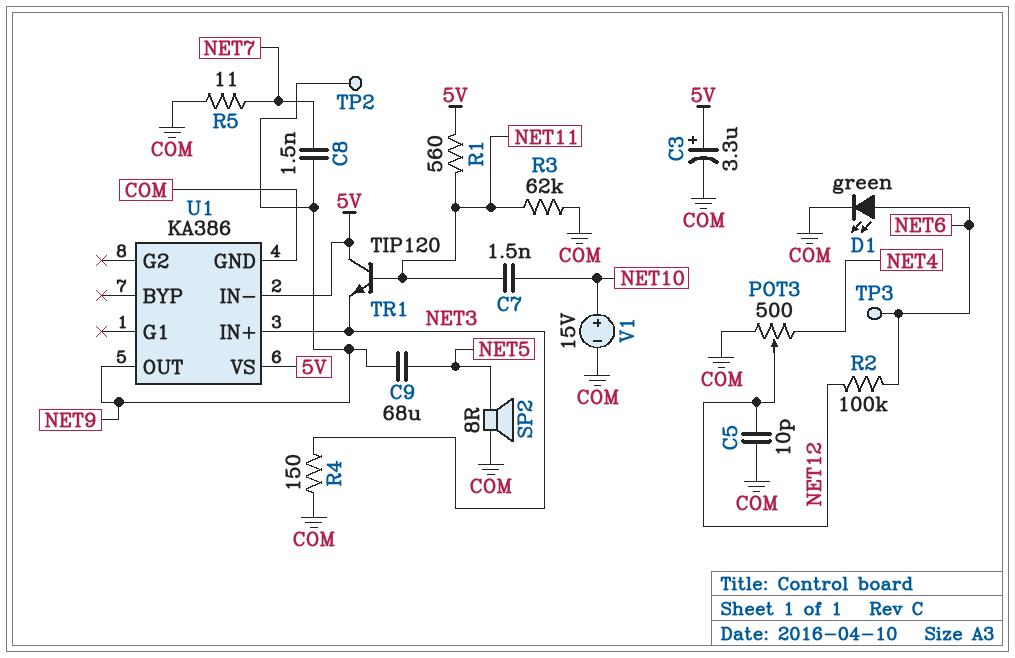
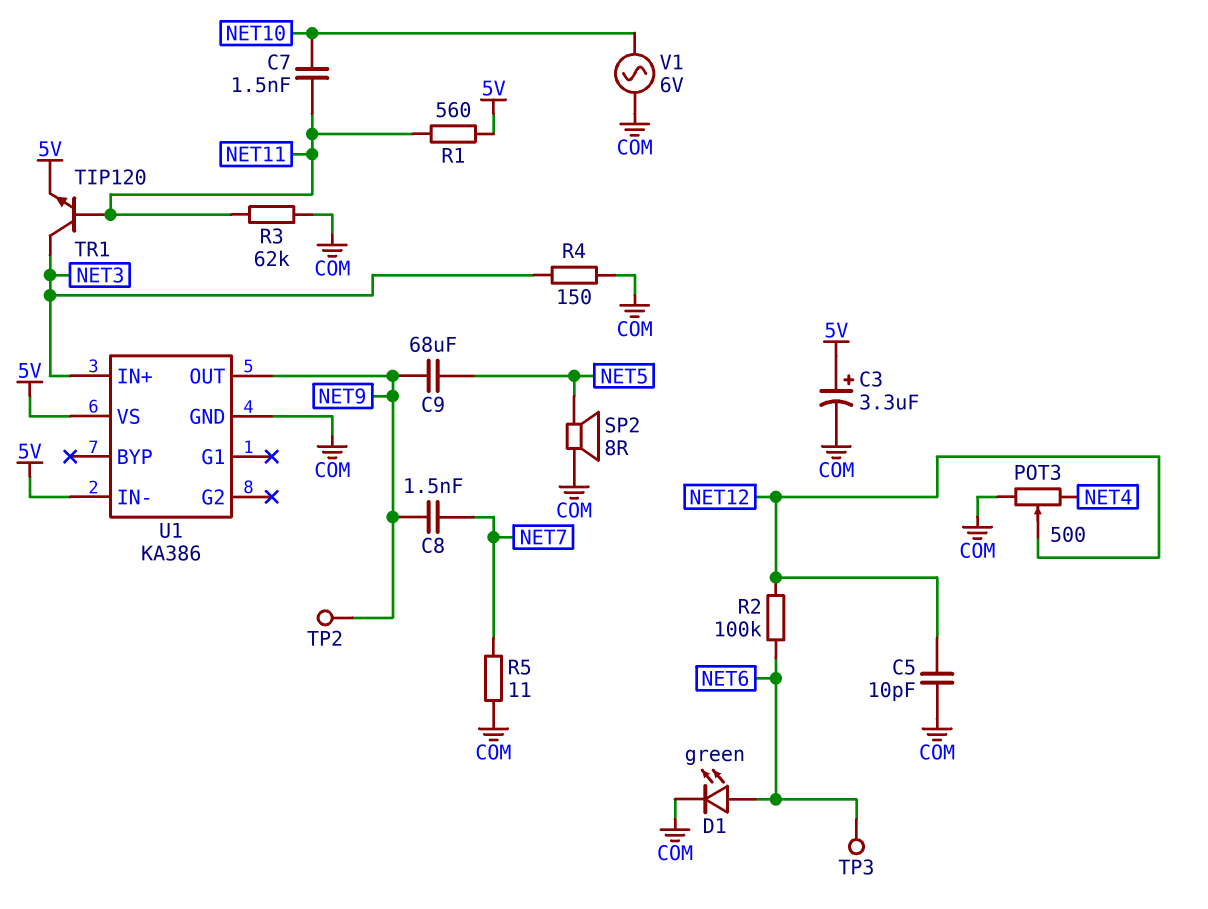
TR1: NPN TIP120 (B NET11, C 5V, E NET3) -> NPN TIP120 (B NET11, C NET3, E 5V)
V1: 15V (plus NET10, minus COM) -> AC 6V (COM, NET10)

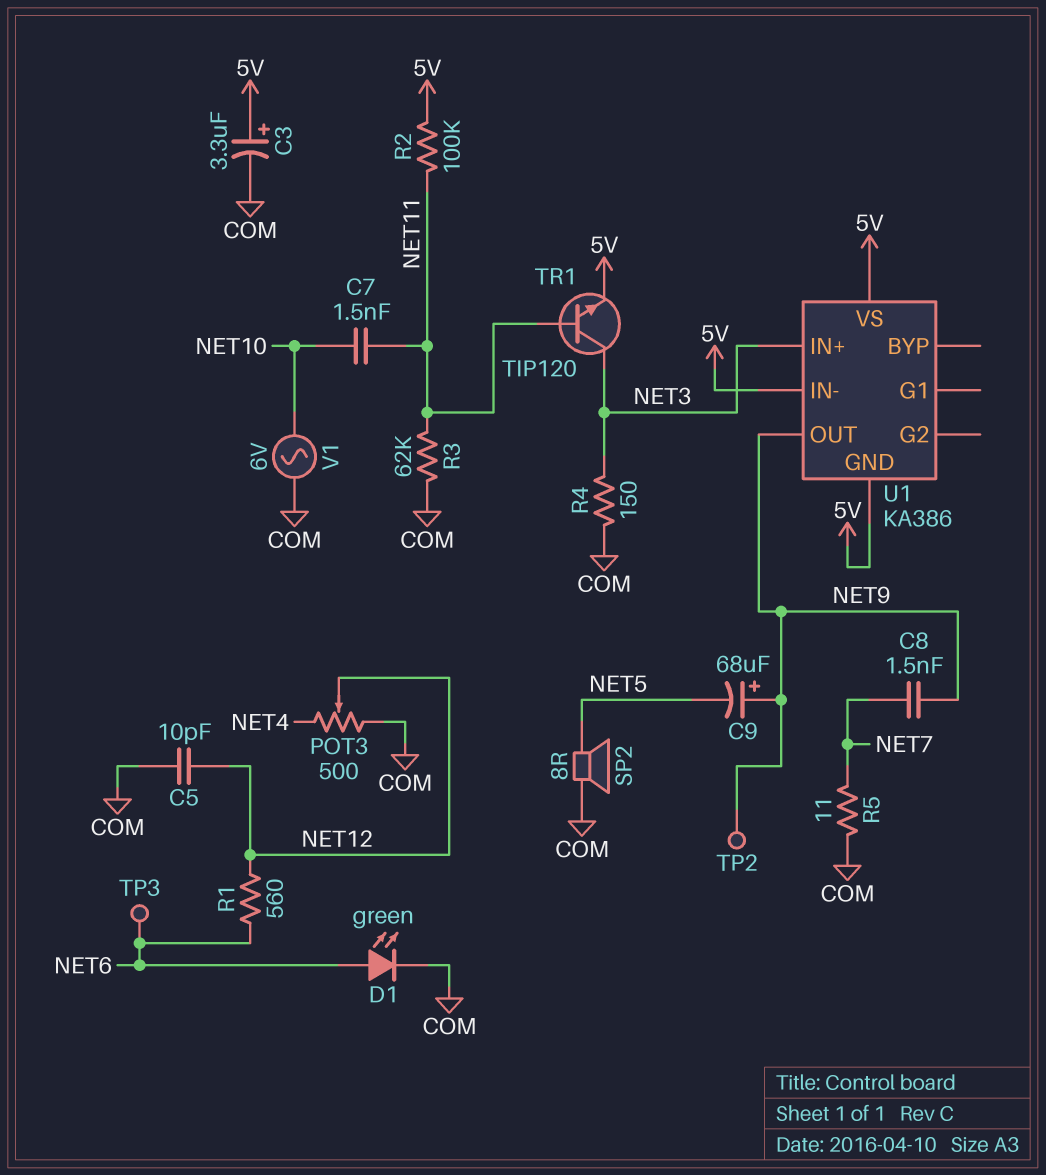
C9: 68uF (NET5, NET9) -> 68uF (plus NET9, minus NET5)
R1: 560 (5V, NET11) -> 560 (NET6, NET12)
R2: 100k (NET6, NET12) -> 100k (5V, NET11)
U1 pin GND: COM -> 5V

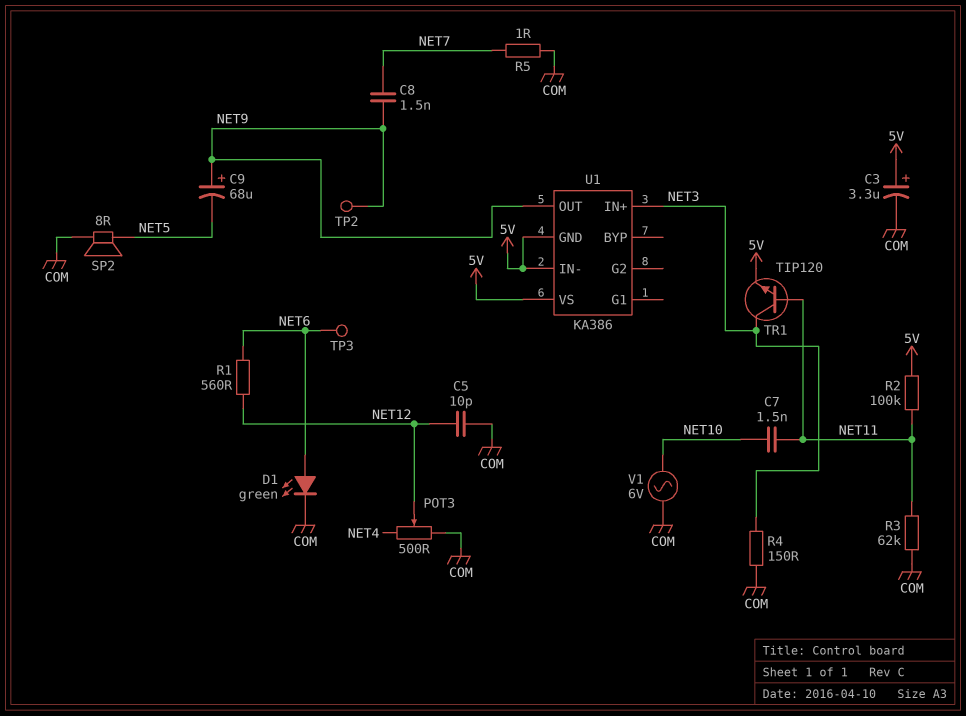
R5: 11 (COM, NET7) -> 1 (COM, NET7)

